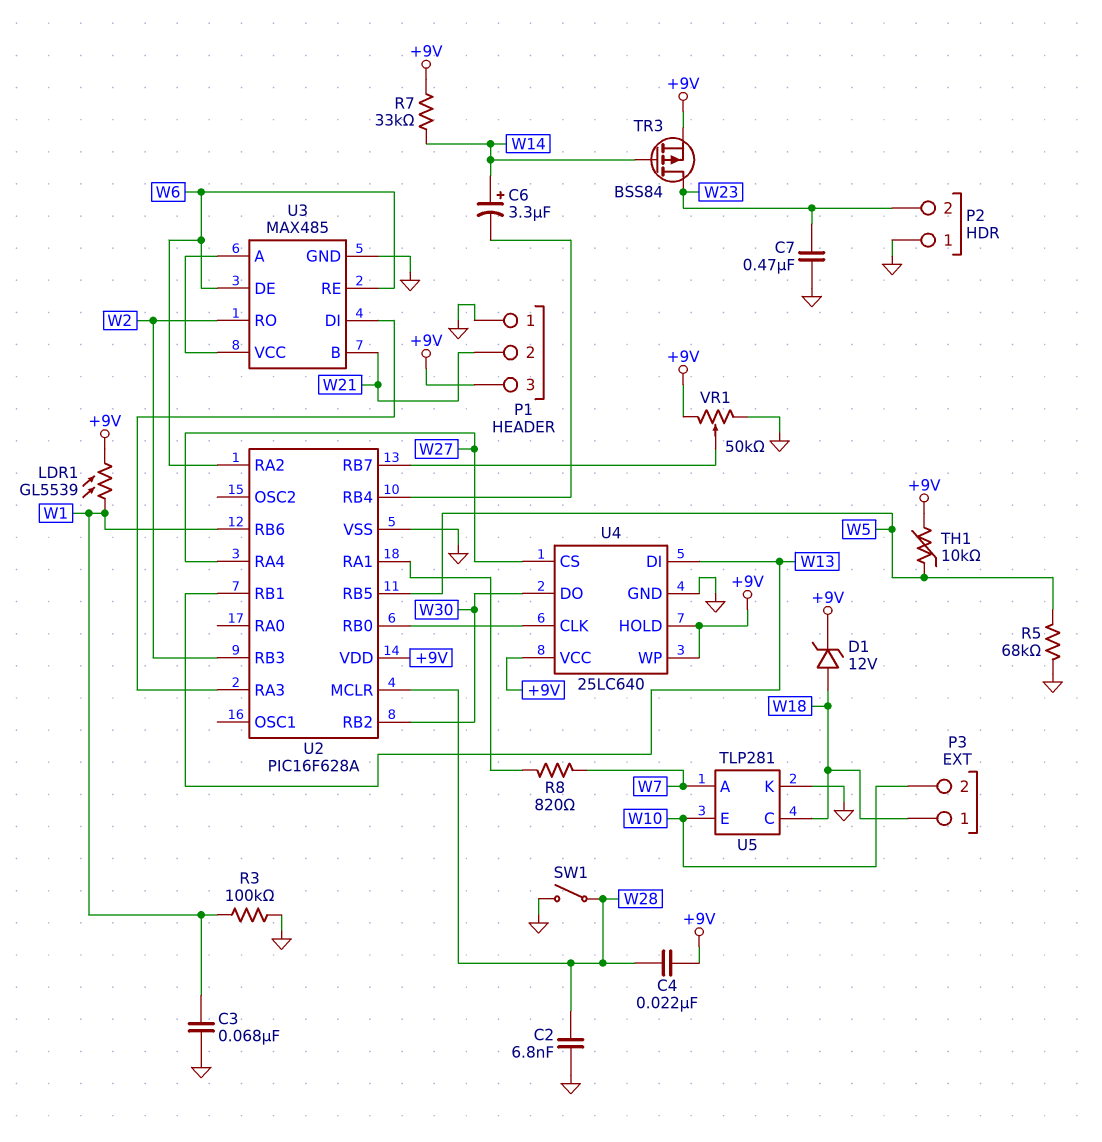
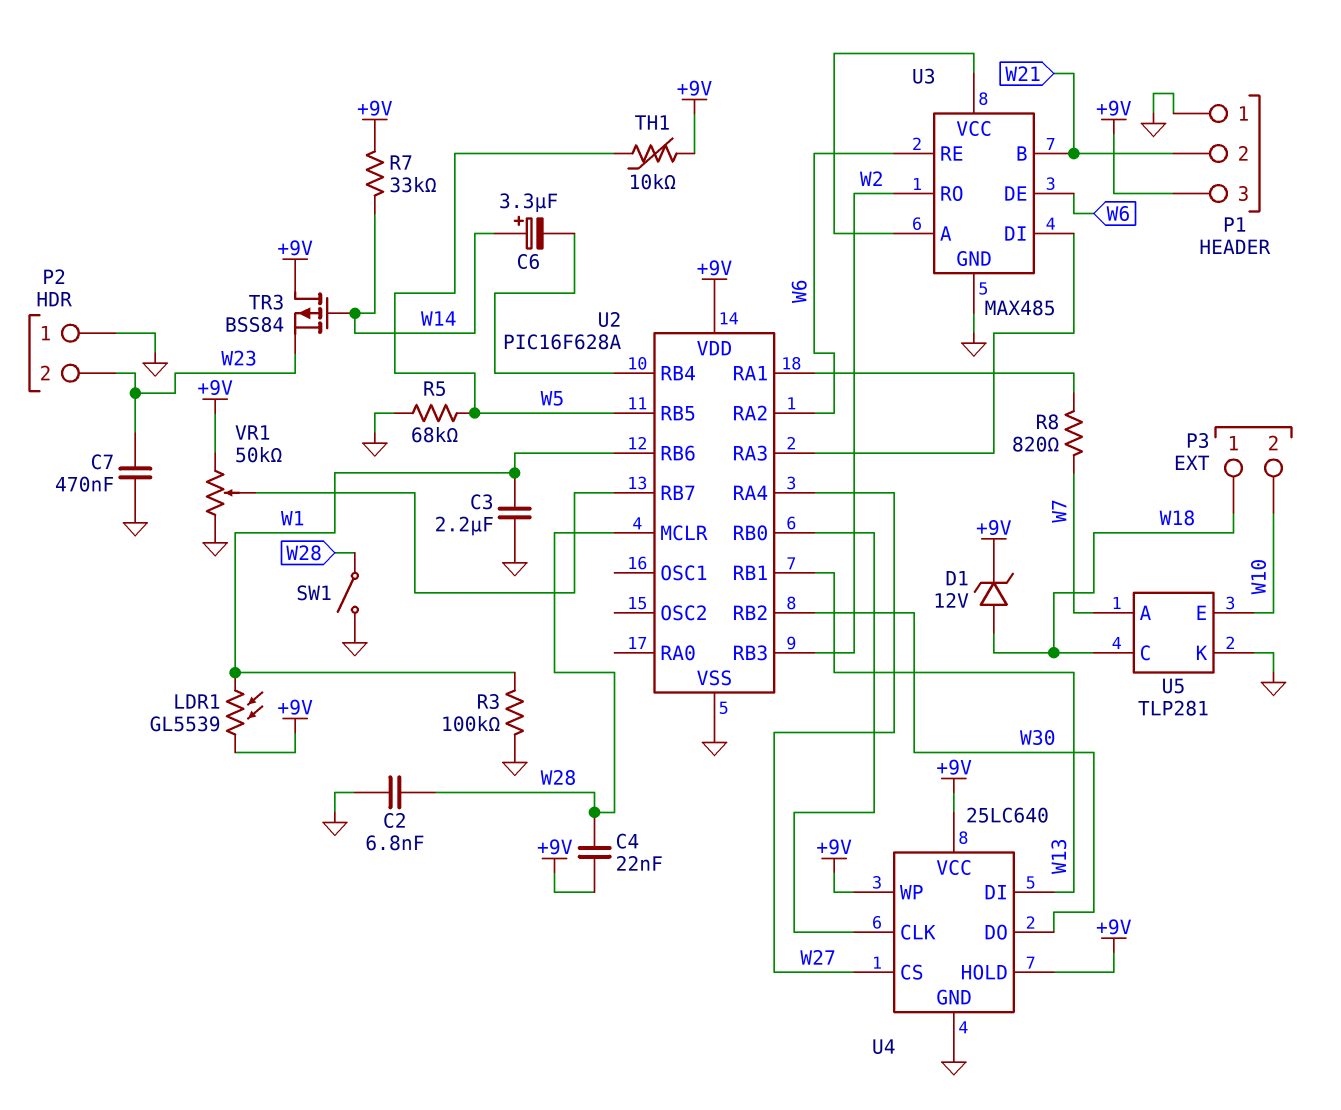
C3: 68nF (GND, W1) -> 2.2uF (GND, W1)
TR3: PMOS BSS84 (G W14, D W23, S +9V) -> PMOS BSS84 (G W14, D +9V, S W23)

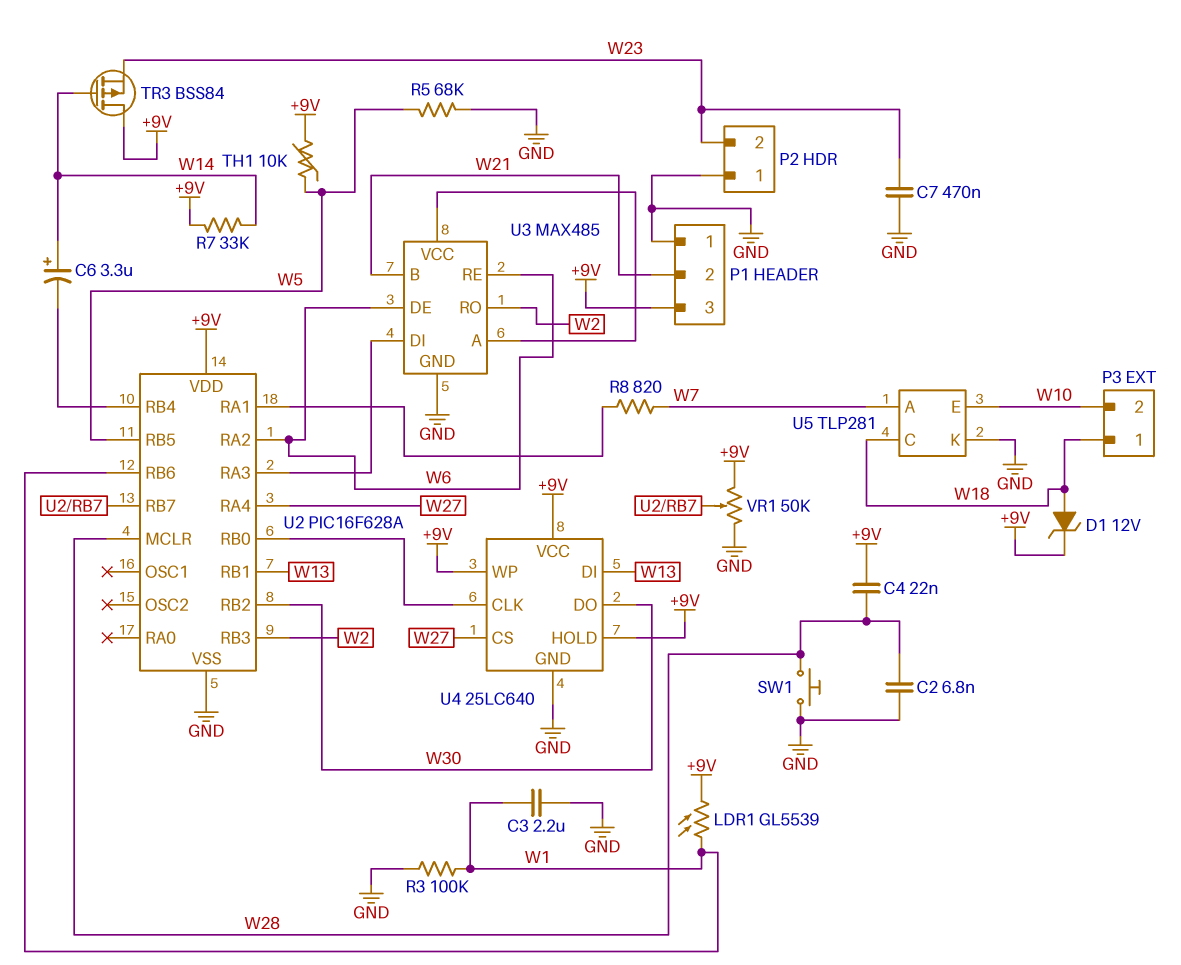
SW1: switch (GND, W28) -> button (GND, W28)

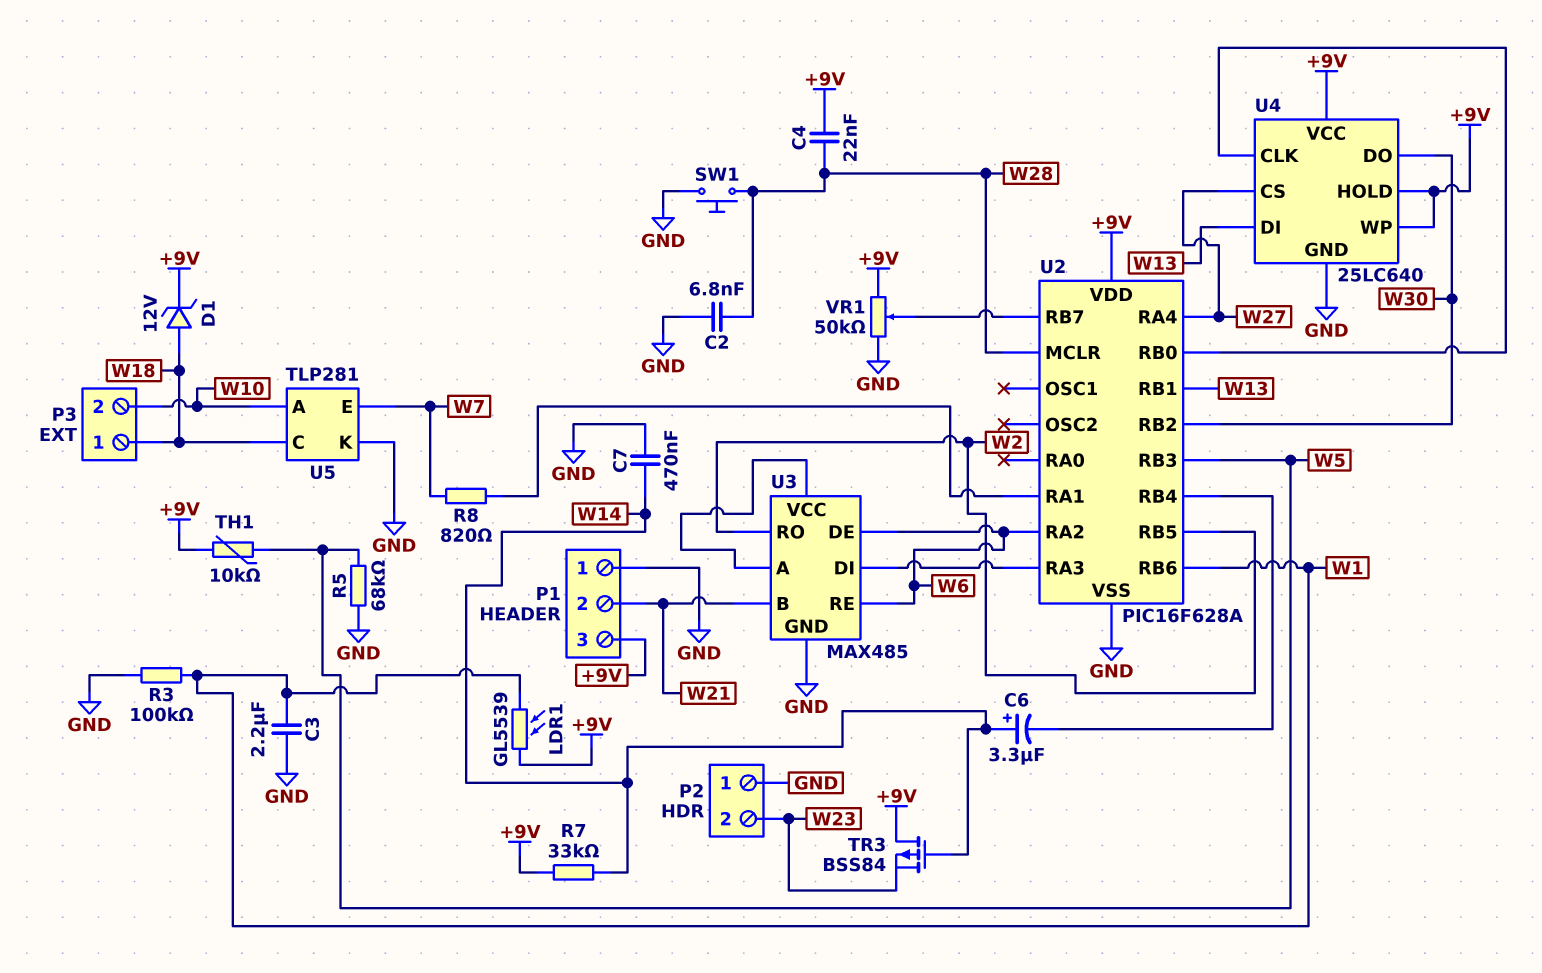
C7: 470nF (GND, W23) -> 470nF (GND, W14)
U2 pin RB3: W2 -> W5
U2 pin RB5: W5 -> W2
U5 pin A: W7 -> W10
U5 pin E: W10 -> W7

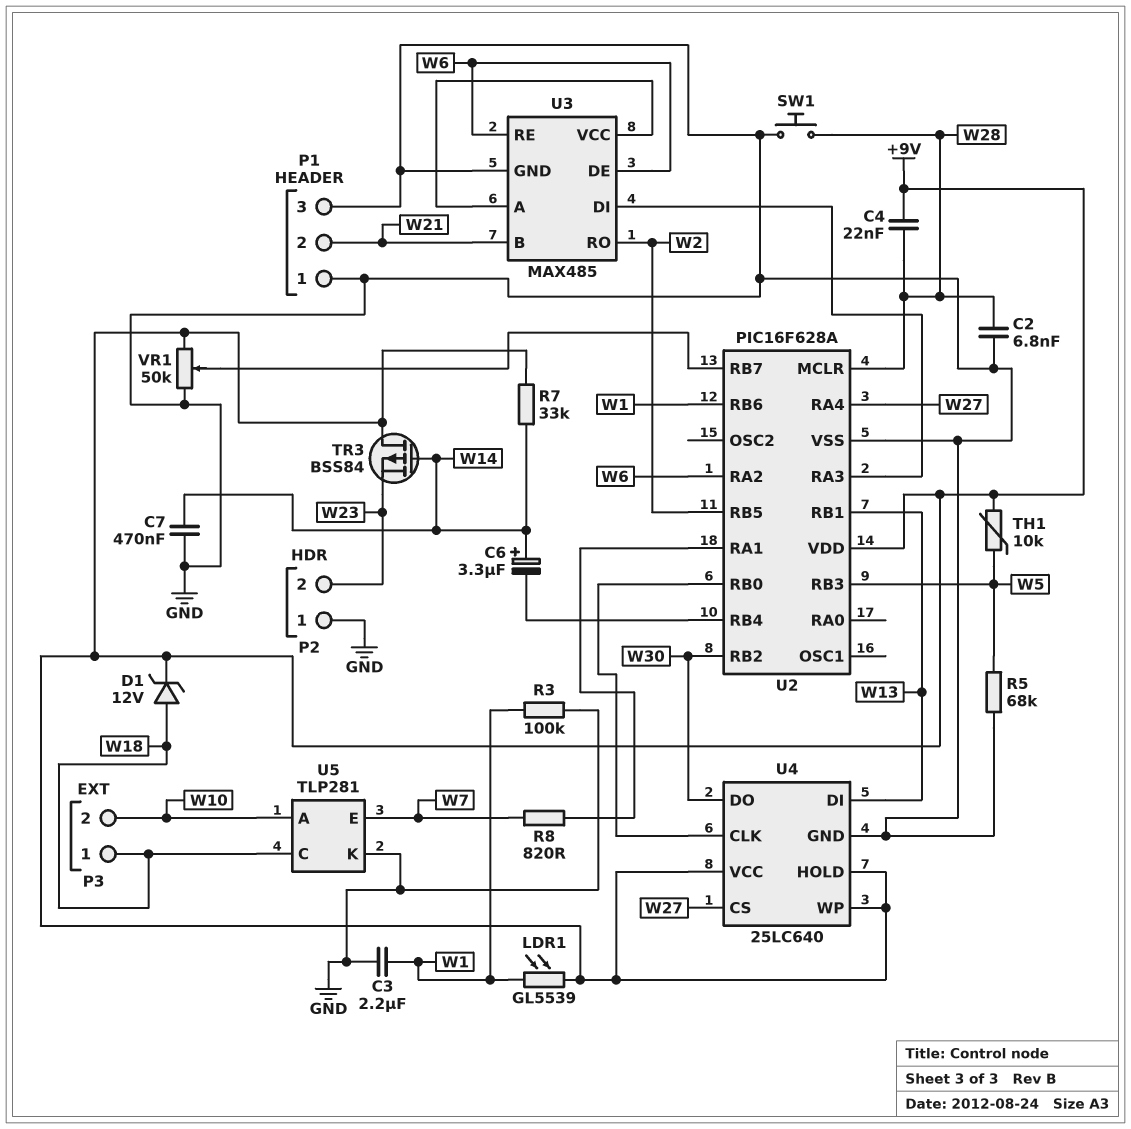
P1 pin 3: +9V -> GND

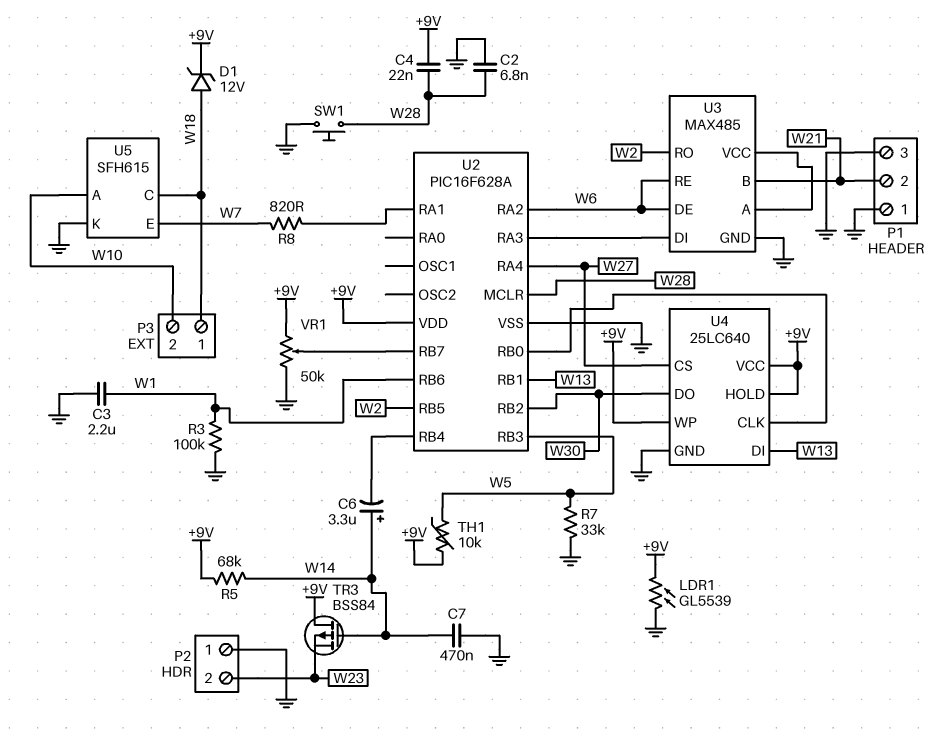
LDR1: GL5539 (+9V, W1) -> GL5539 (+9V, GND)
R5: 68k (GND, W5) -> 68k (+9V, W14)
R7: 33k (+9V, W14) -> 33k (GND, W5)
U5: TLP281 -> SFH615

